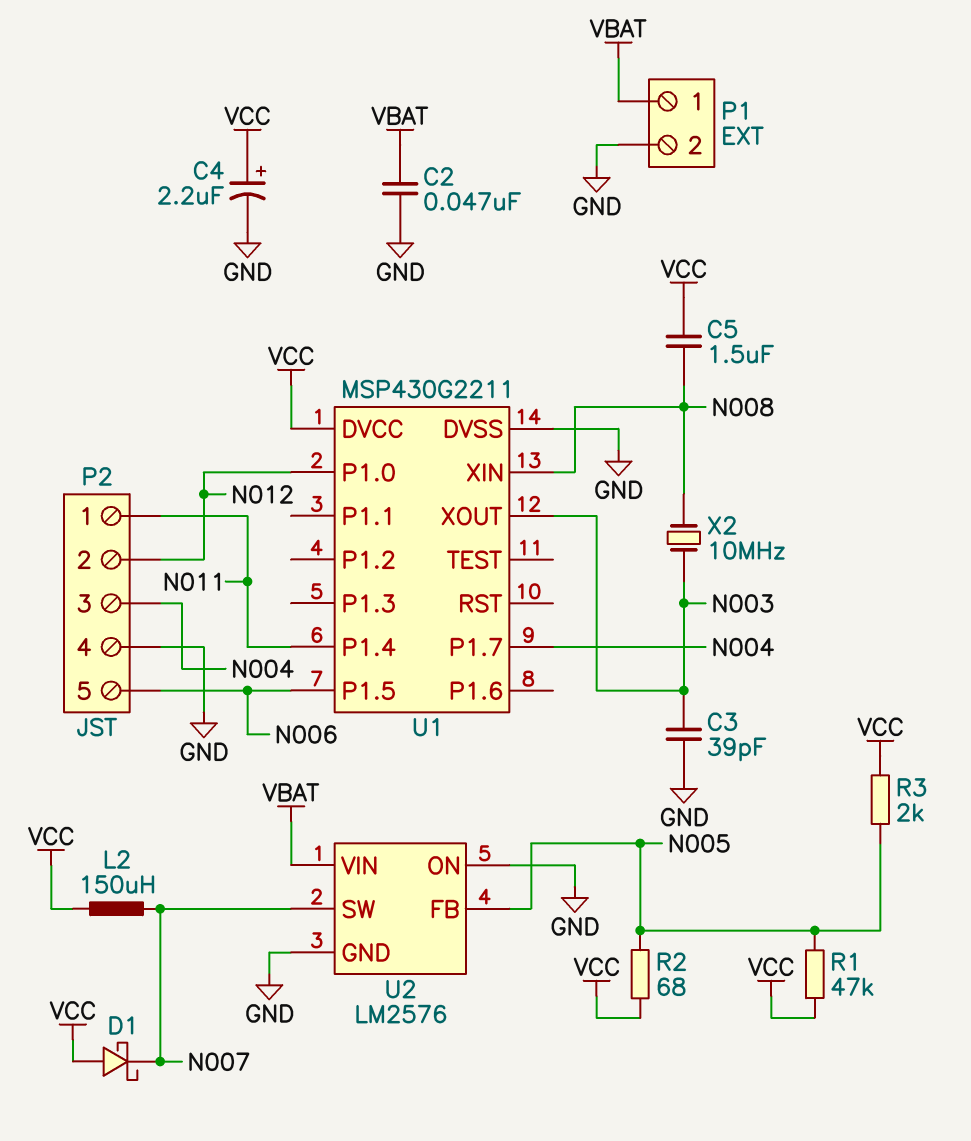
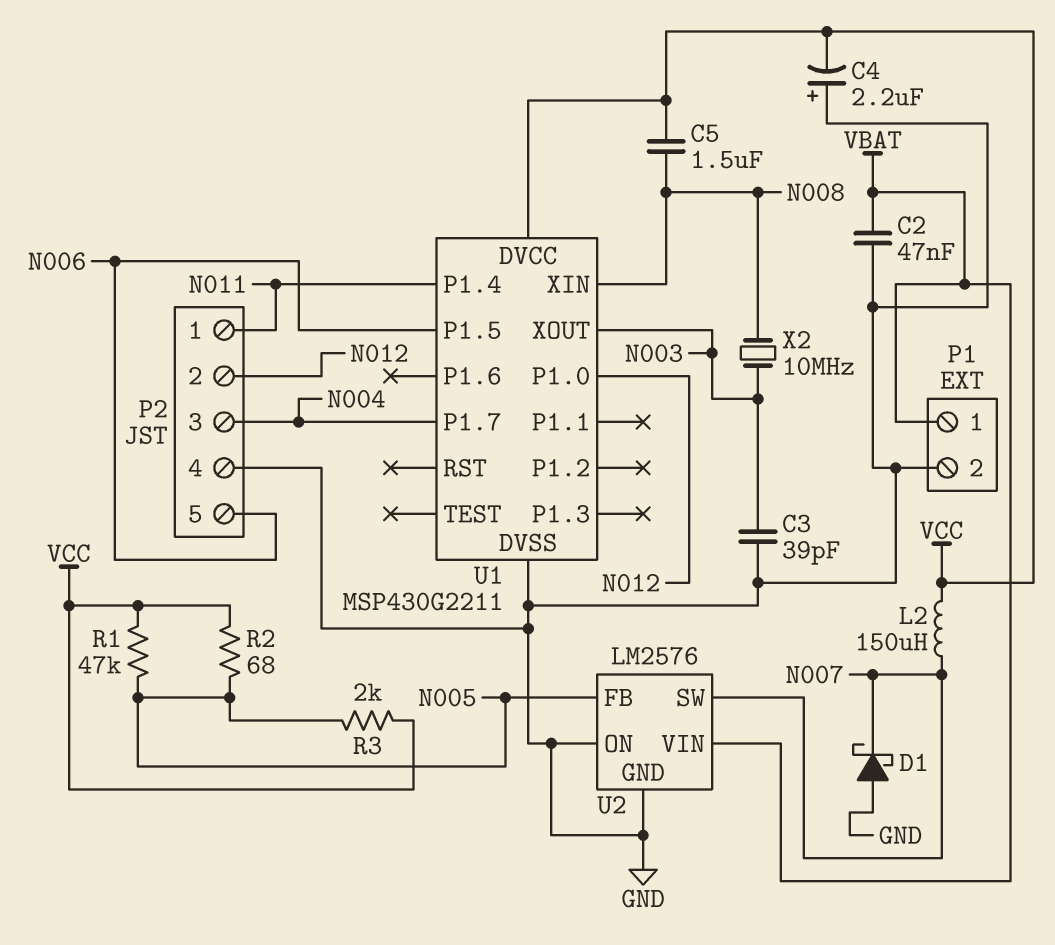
C4: 2.2uF (plus VCC, minus GND) -> 2.2uF (plus GND, minus VCC)
D1: schottky (A VCC, K N007) -> schottky (A GND, K N007)

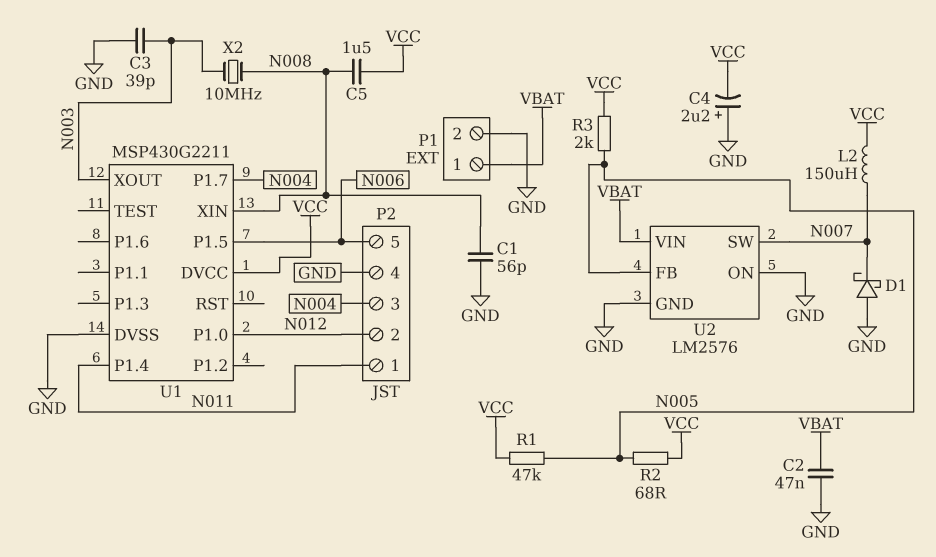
C1: none -> 56pF (GND, N008)

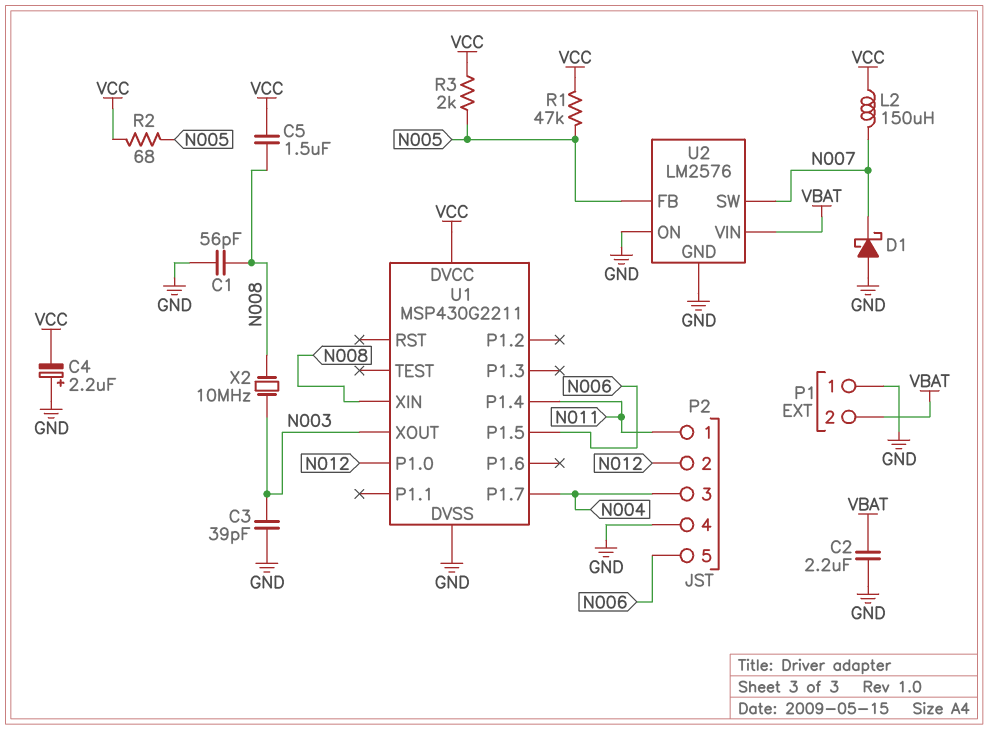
C2: 47nF (GND, VBAT) -> 2.2uF (GND, VBAT)
P1 pin 1: VBAT -> GND
P1 pin 2: GND -> VBAT

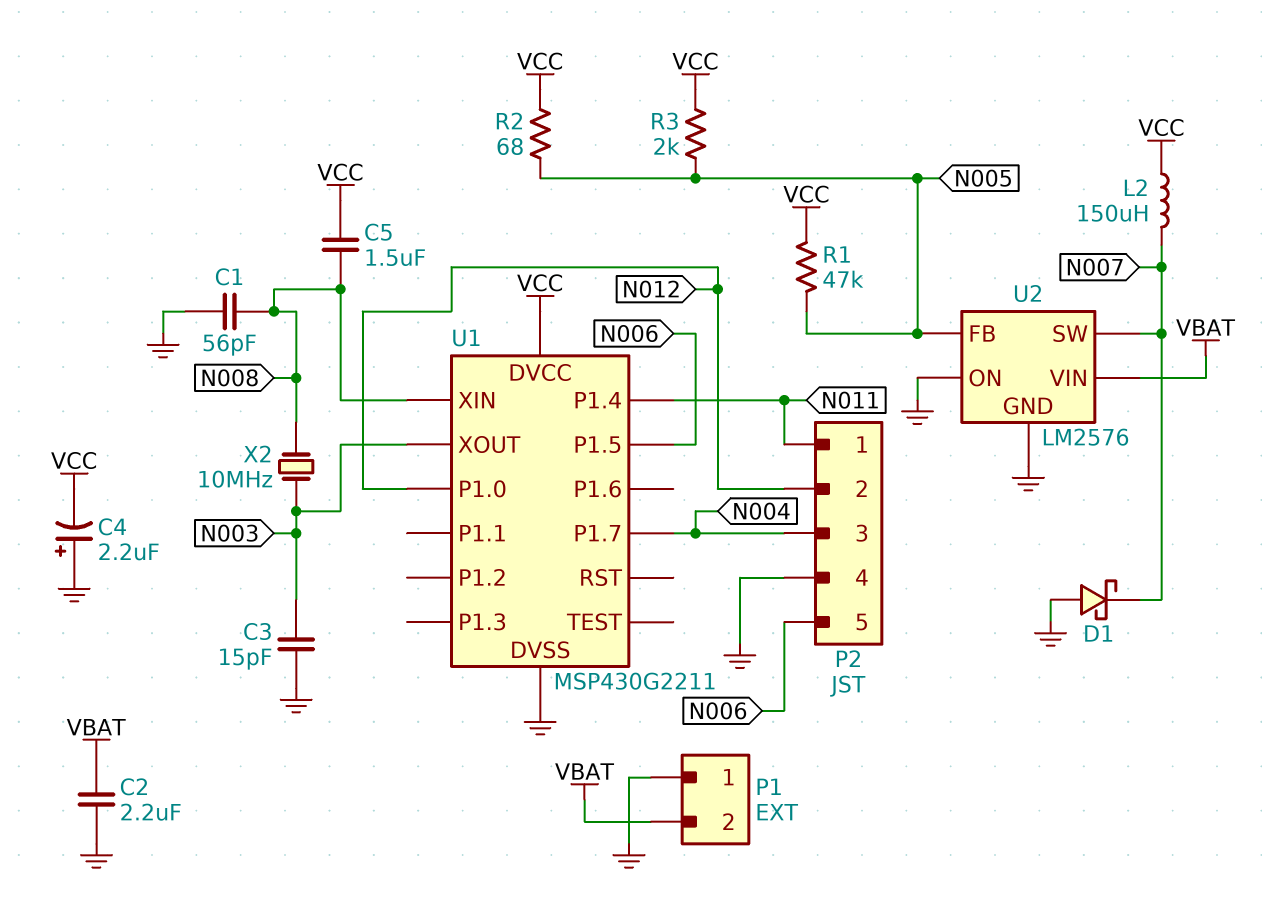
C3: 39pF (GND, N003) -> 15pF (GND, N003)

